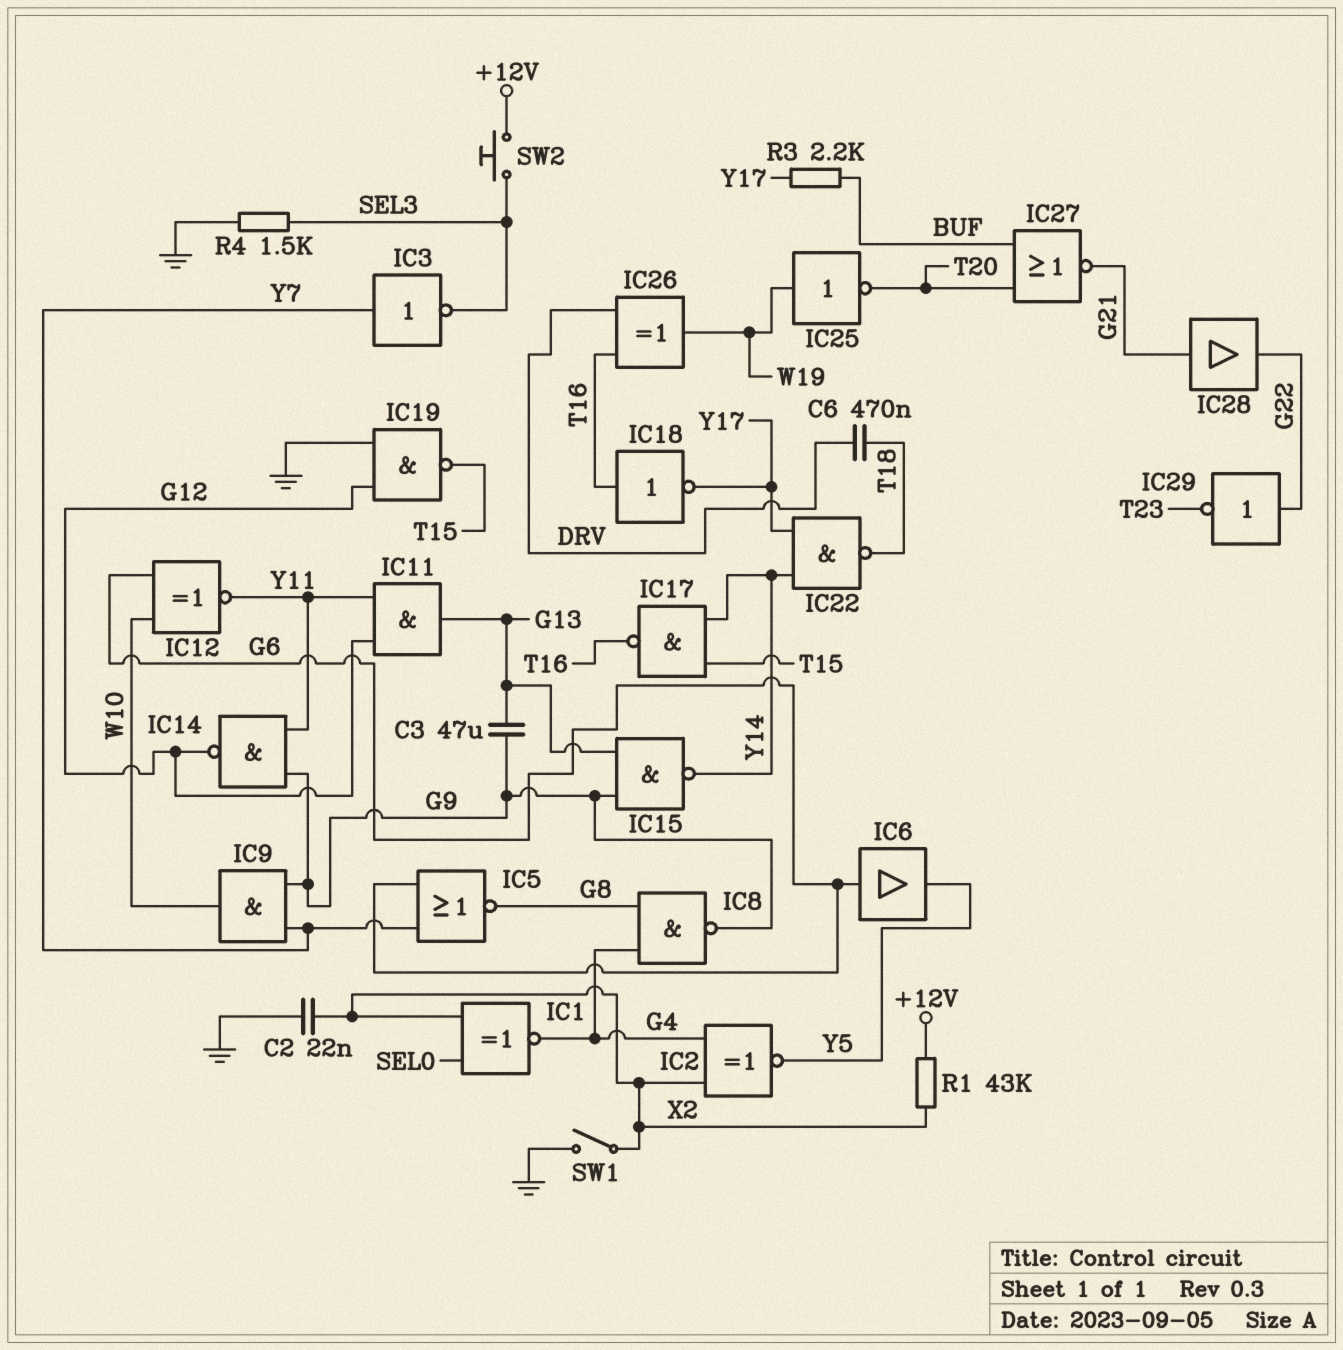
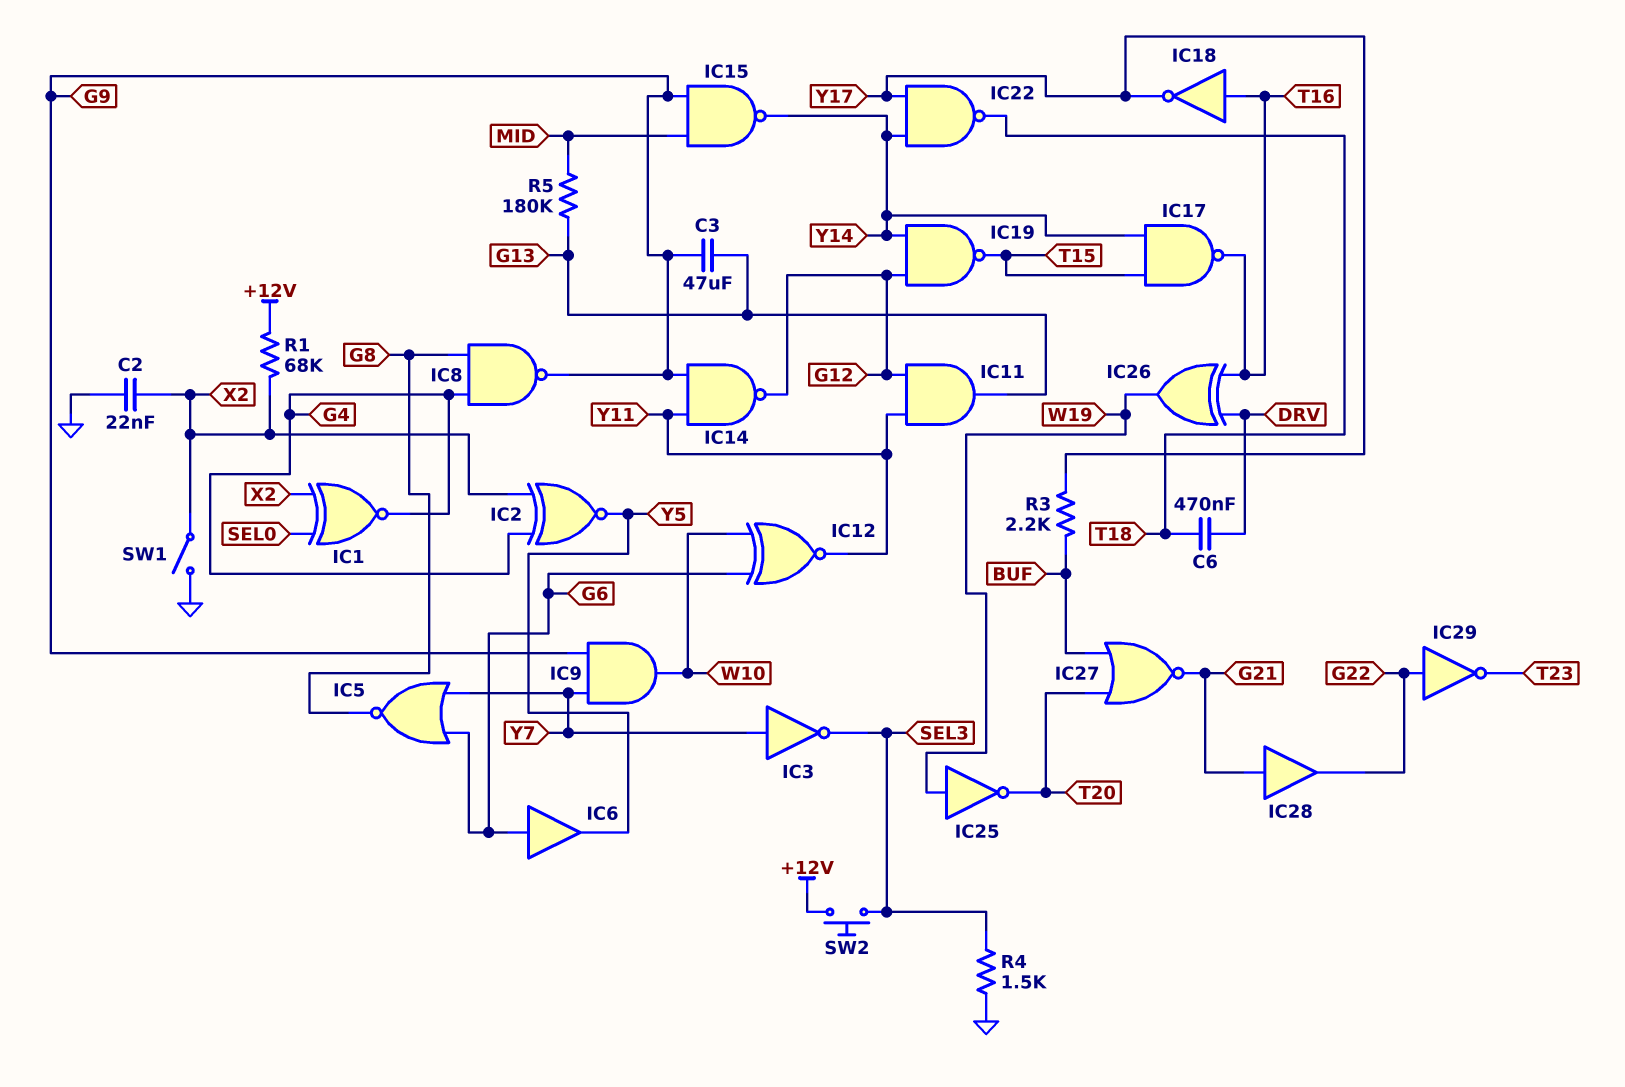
IC15: NAND (in G9, in G13, out Y14) -> NAND (in G9, in MID, out Y14)
IC19: NAND (in G12, in GND, out T15) -> NAND (in G12, in Y14, out T15)
R1: 43k (+12V, X2) -> 68k (+12V, X2)
R5: none -> 180k (G13, MID)

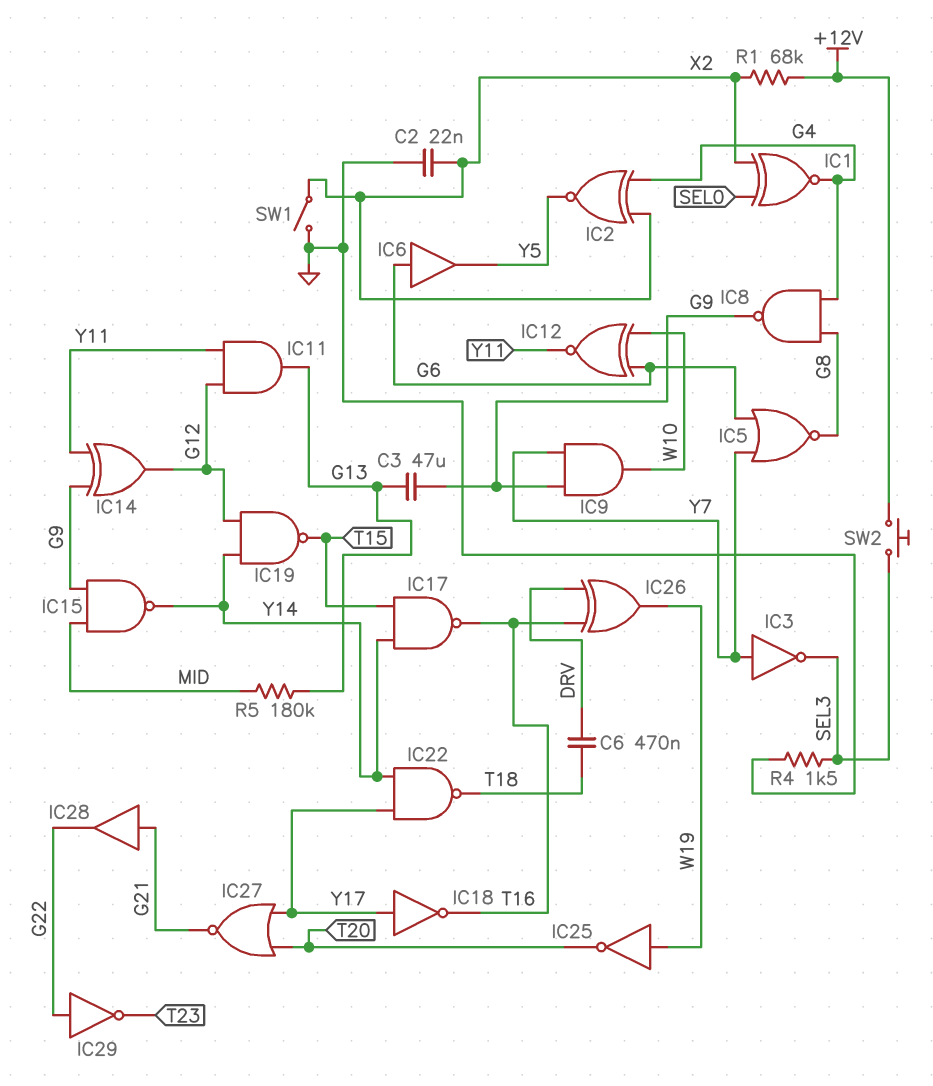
IC14: NAND (in G9, in Y11, out G12) -> XOR (in G9, in Y11, out G12)
IC18: NOT (in T16, out Y17) -> NOT (in Y17, out T16)
IC27: NOR (in BUF, in T20, out G21) -> NOR (in T20, in Y17, out G21)
R3: 2.2k (BUF, Y17) -> none

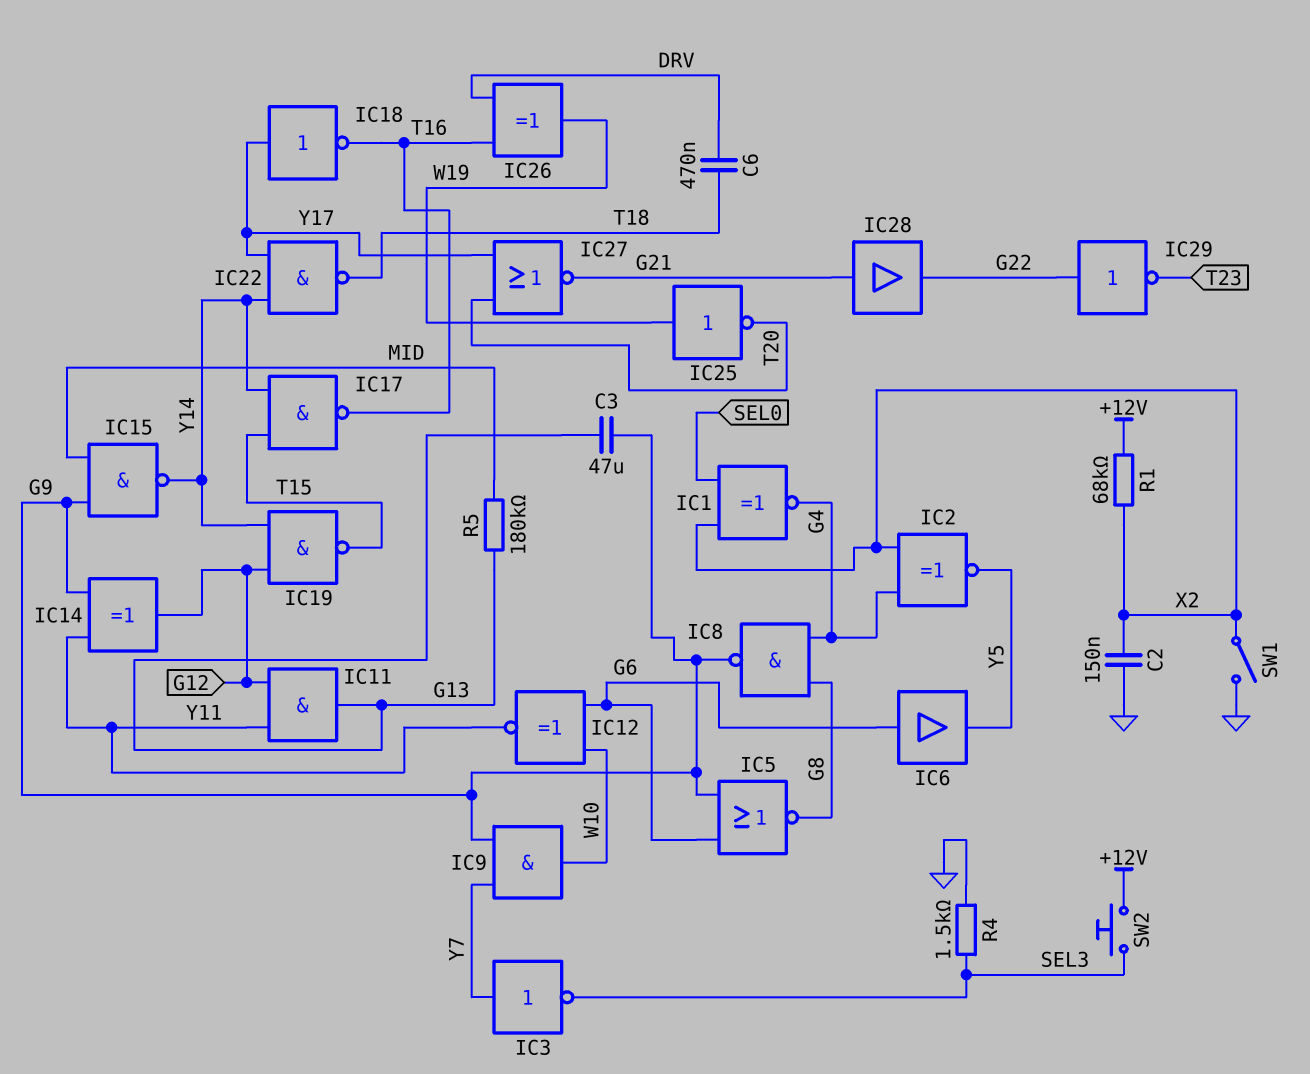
C2: 22nF (GND, X2) -> 150nF (GND, X2)
IC5: NOR (in G6, in Y7, out G8) -> NOR (in G6, in G9, out G8)

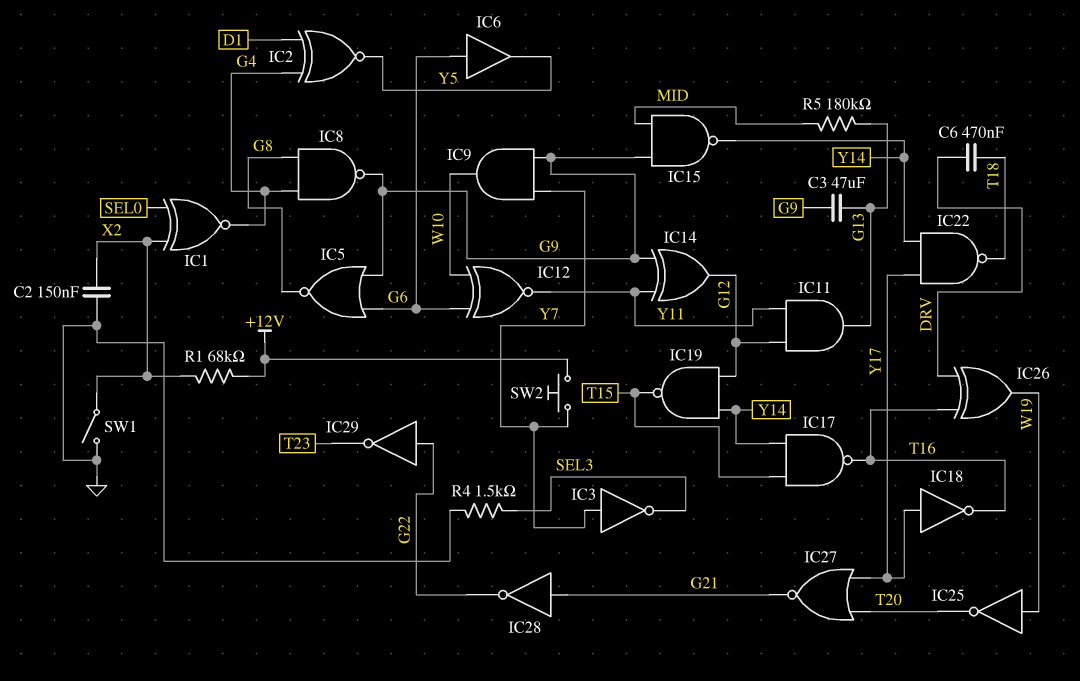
IC2: XNOR (in G4, in X2, out Y5) -> XNOR (in D1, in G4, out Y5)
IC28: buffer (in G21, out G22) -> NOT (in G21, out G22)
SW2: button (+12V, SEL3) -> button (+12V, Y7)

